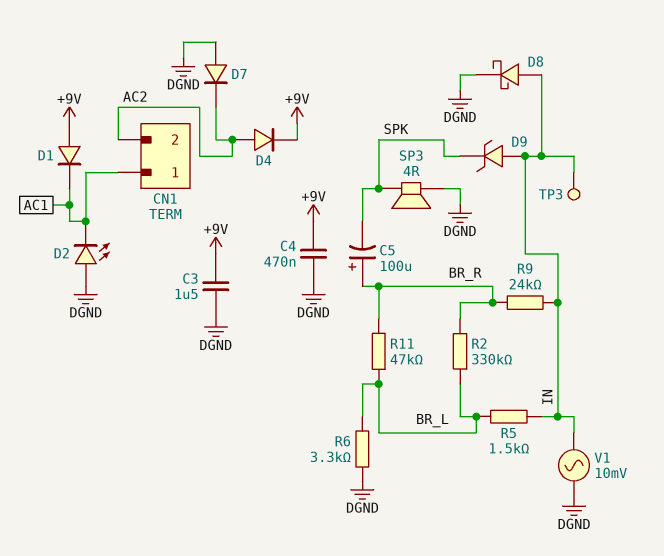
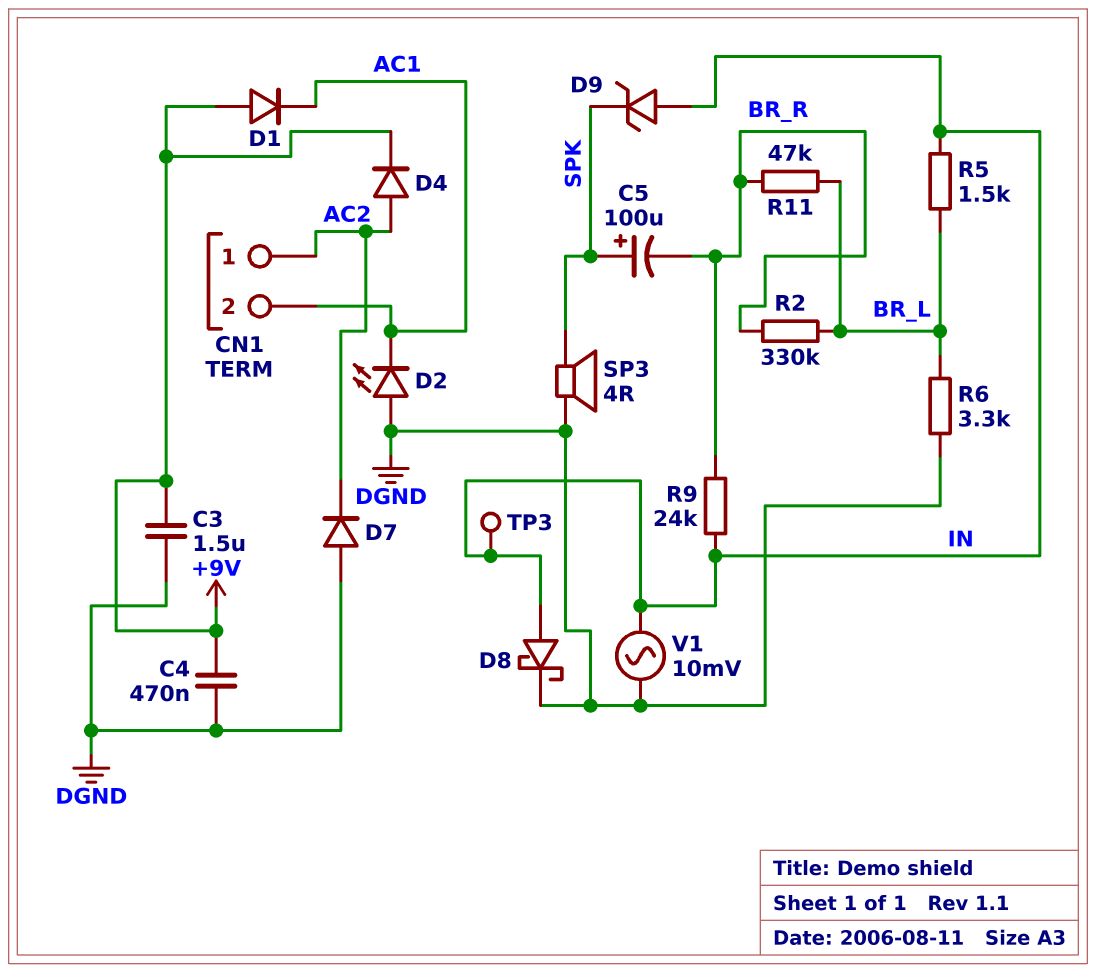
C5: 100uF (plus BR_R, minus SPK) -> 100uF (plus SPK, minus BR_R)
CN1 pin 1: AC1 -> AC2
CN1 pin 2: AC2 -> AC1

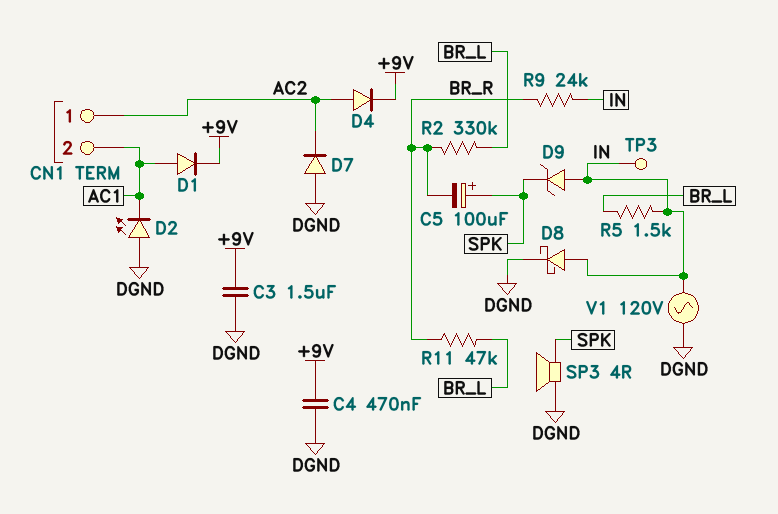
D1: diode (A +9V, K AC1) -> diode (A AC1, K +9V)
R6: 3.3k (BR_L, DGND) -> none
V1: AC 10mV (DGND, IN) -> AC 120V (DGND, IN)

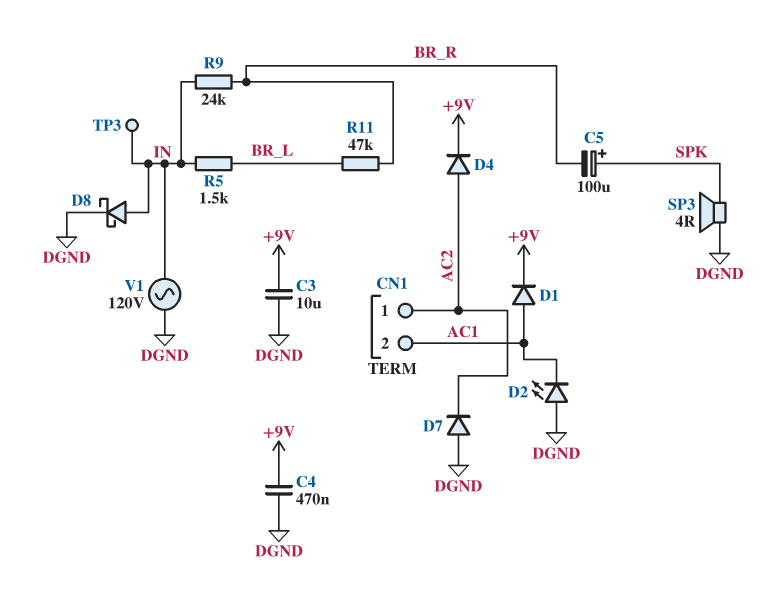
C3: 1.5uF (+9V, DGND) -> 10uF (+9V, DGND)
D9: zener (A IN, K SPK) -> none
R2: 330k (BR_L, BR_R) -> none

